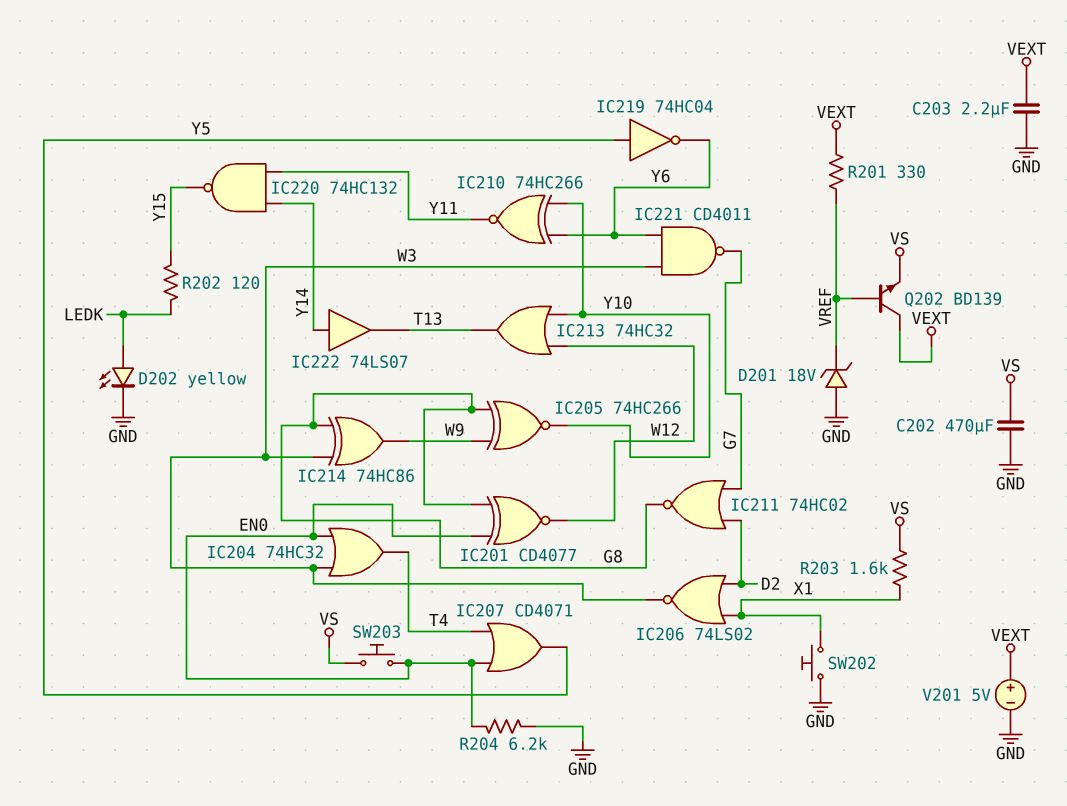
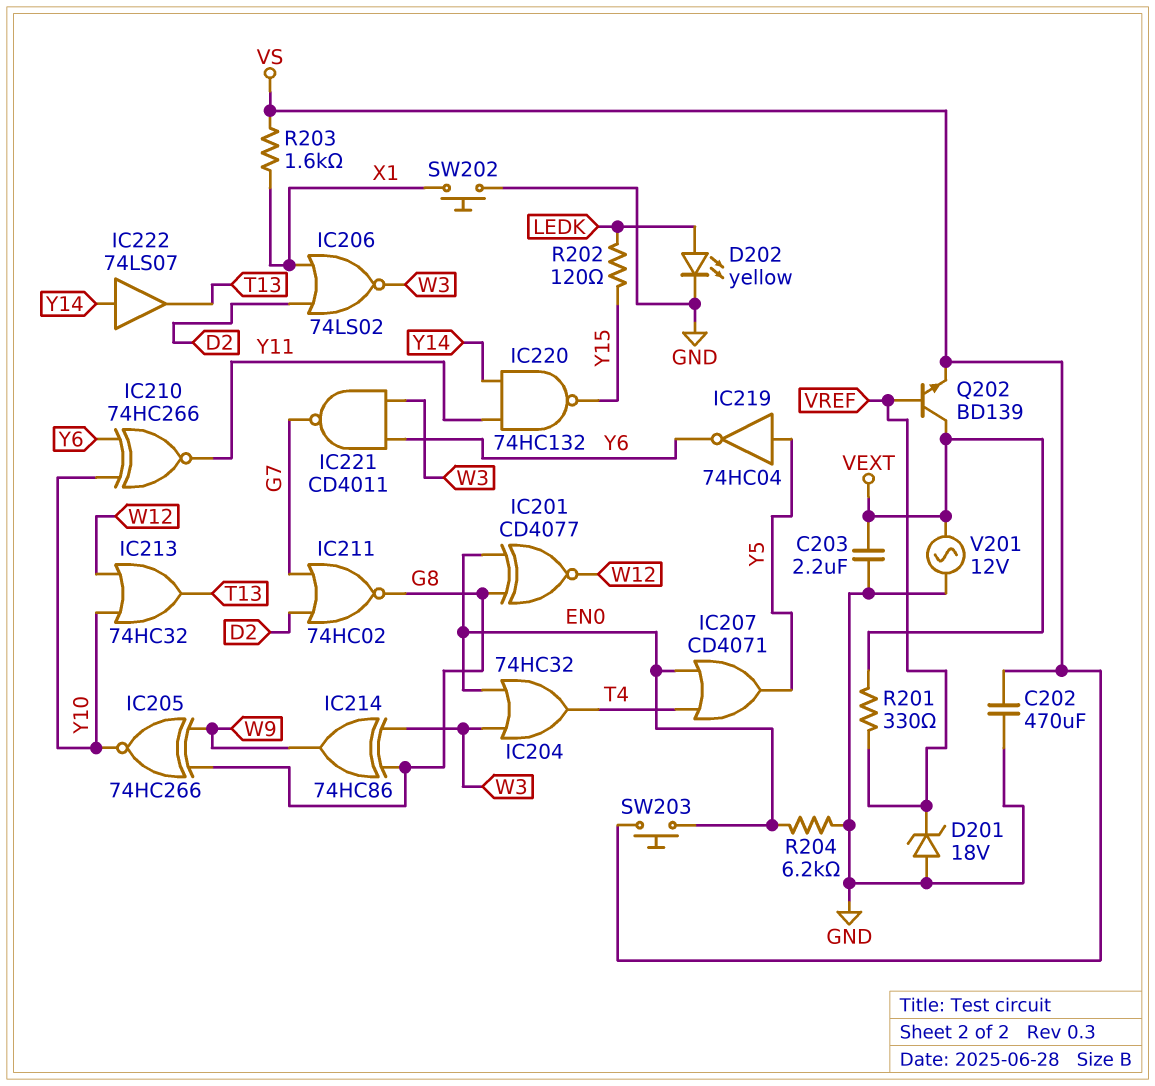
V201: 5V (plus VEXT, minus GND) -> AC 12V (GND, VEXT)

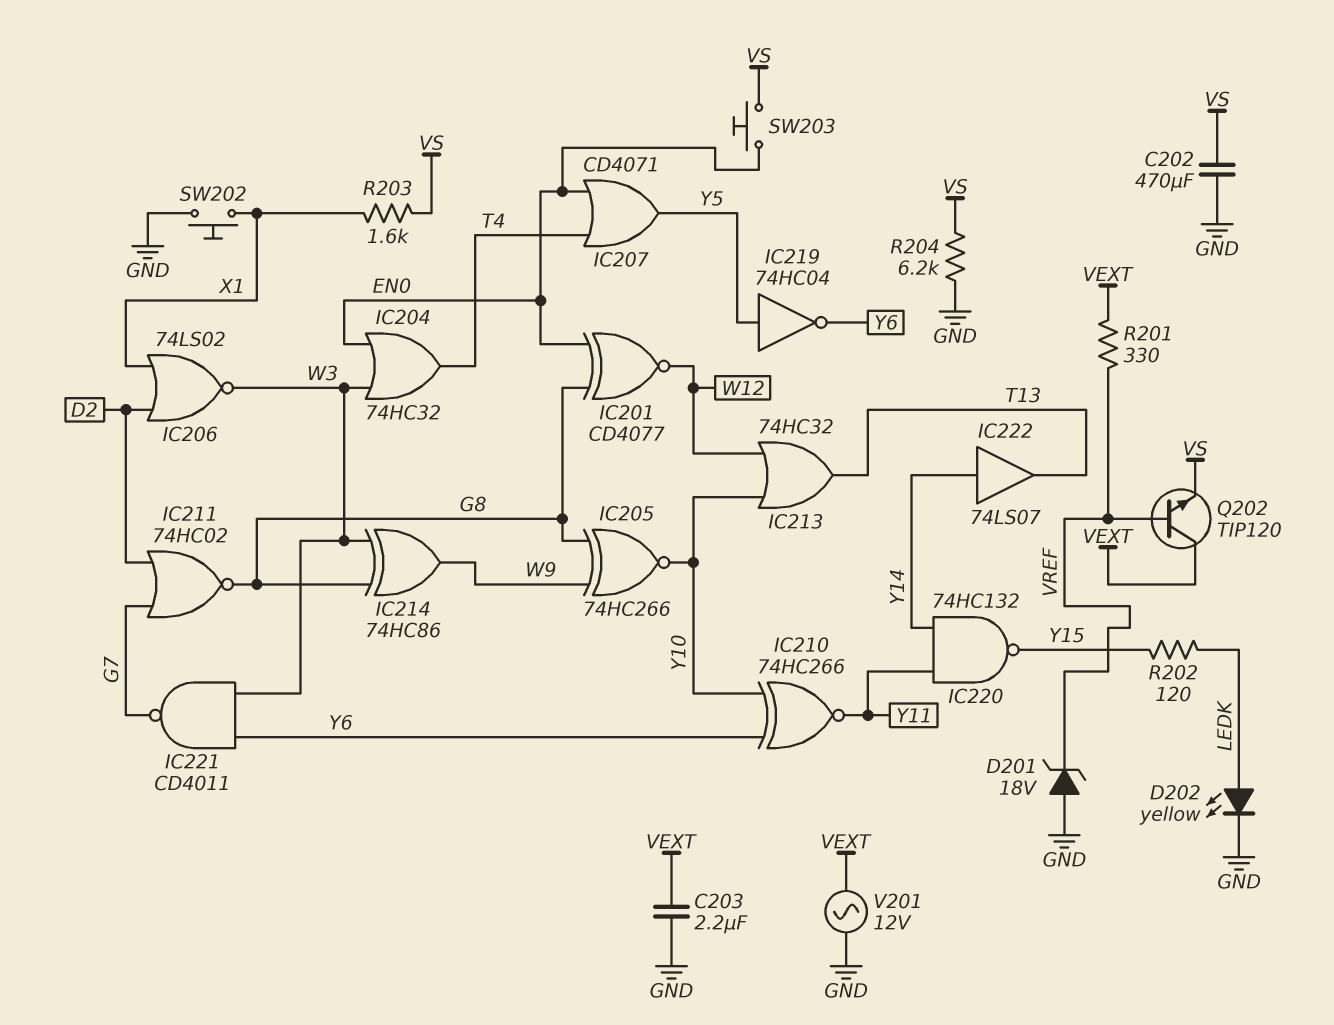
Q202: NPN BD139 (B VREF, C VEXT, E VS) -> NPN TIP120 (B VREF, C VEXT, E VS)
R204: 6.2k (EN0, GND) -> 6.2k (GND, VS)

